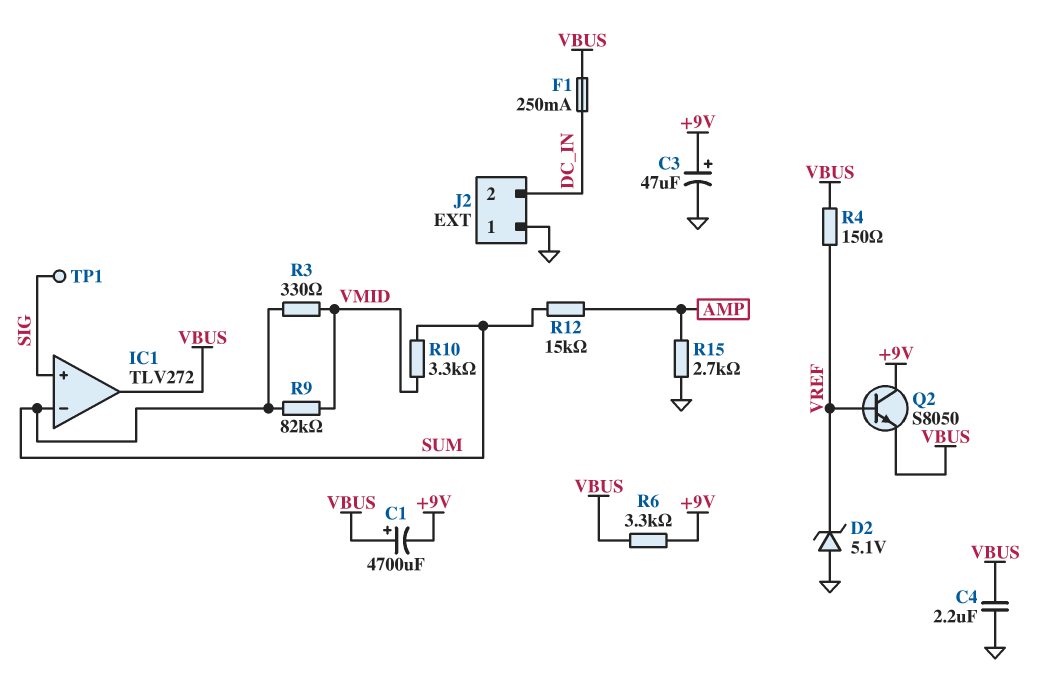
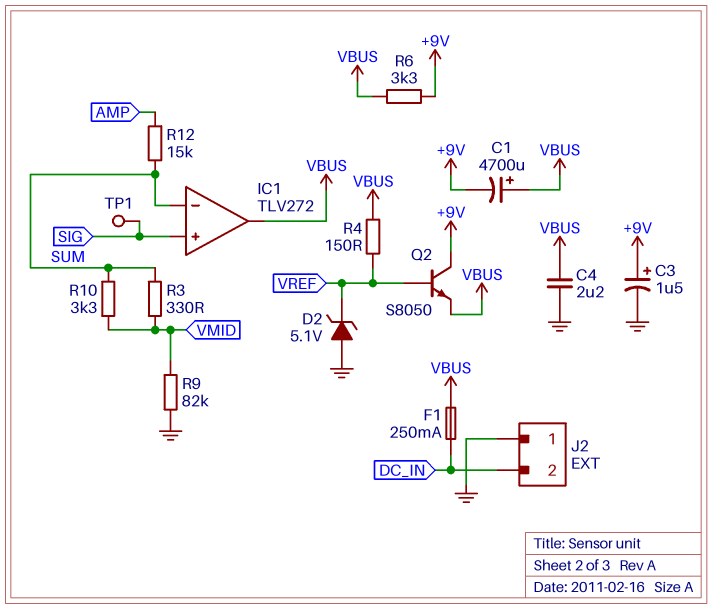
C3: 47uF (plus +9V, minus GND) -> 1.5uF (plus +9V, minus GND)
R9: 82k (SUM, VMID) -> 82k (GND, VMID)
R15: 2.7k (AMP, GND) -> none

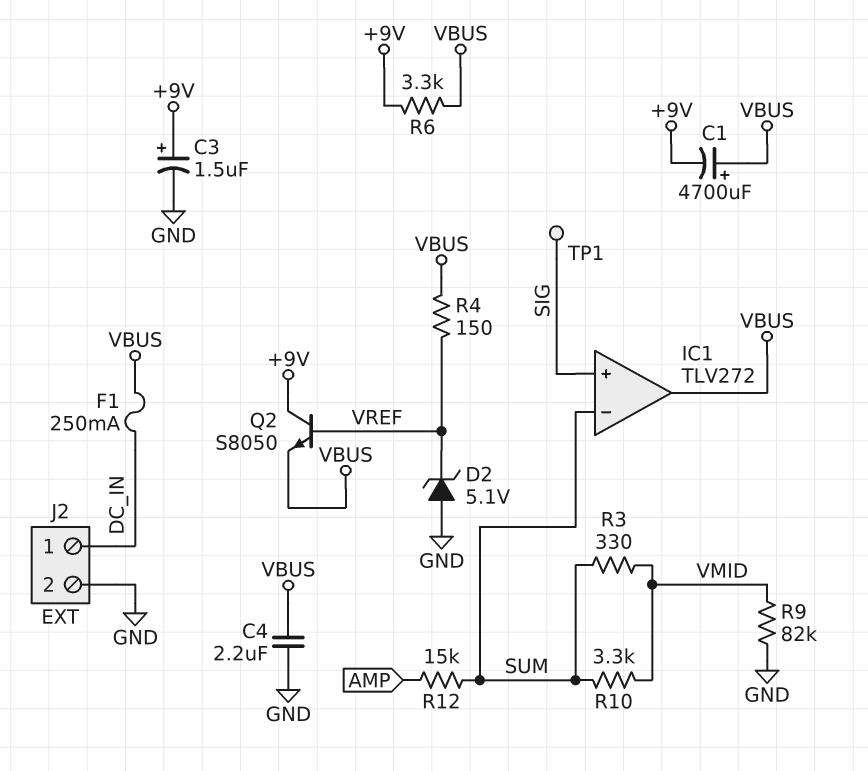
J2 pin 1: GND -> DC_IN
J2 pin 2: DC_IN -> GND

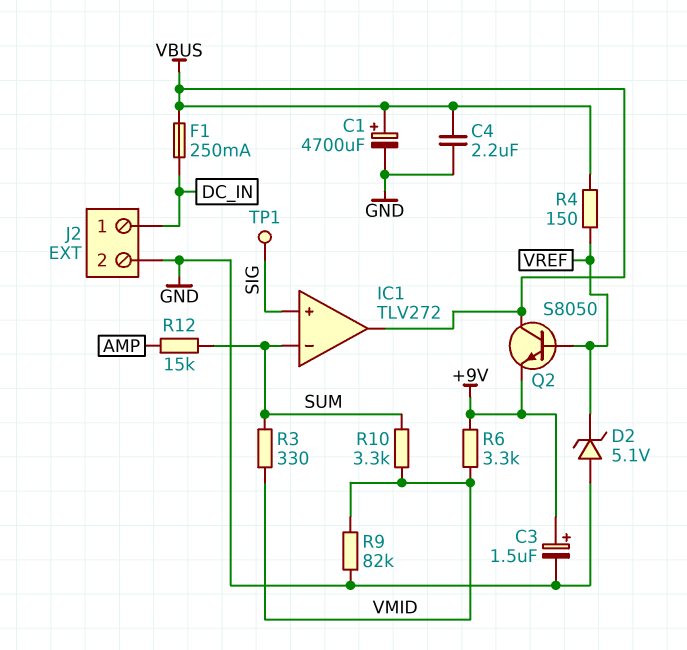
C1: 4700uF (plus VBUS, minus +9V) -> 4700uF (plus VBUS, minus GND)
Q2: NPN S8050 (B VREF, C +9V, E VBUS) -> NPN S8050 (B VREF, C VBUS, E +9V)
R6: 3.3k (+9V, VBUS) -> 3.3k (+9V, VMID)

